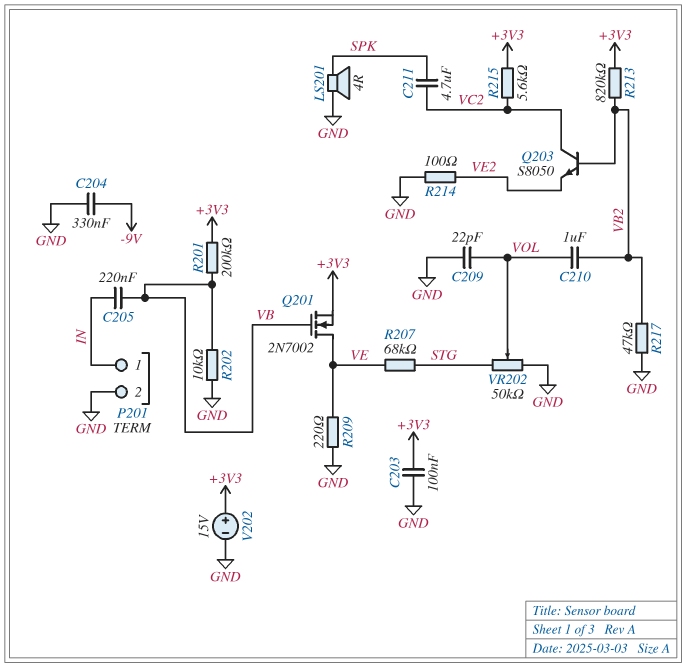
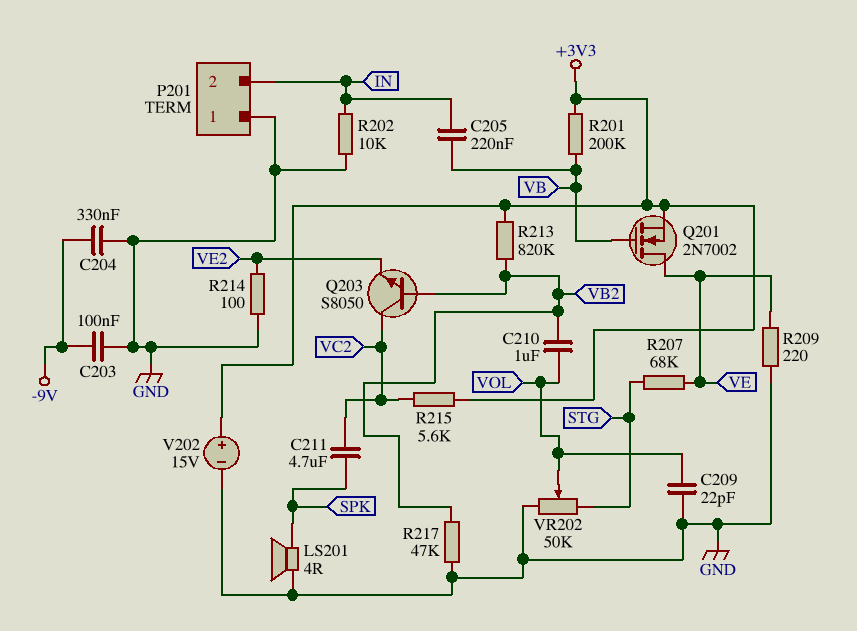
C203: 100nF (+3V3, GND) -> 100nF (-9V, GND)
P201 pin 1: IN -> GND
P201 pin 2: GND -> IN
R202: 10k (GND, VB) -> 10k (GND, IN)

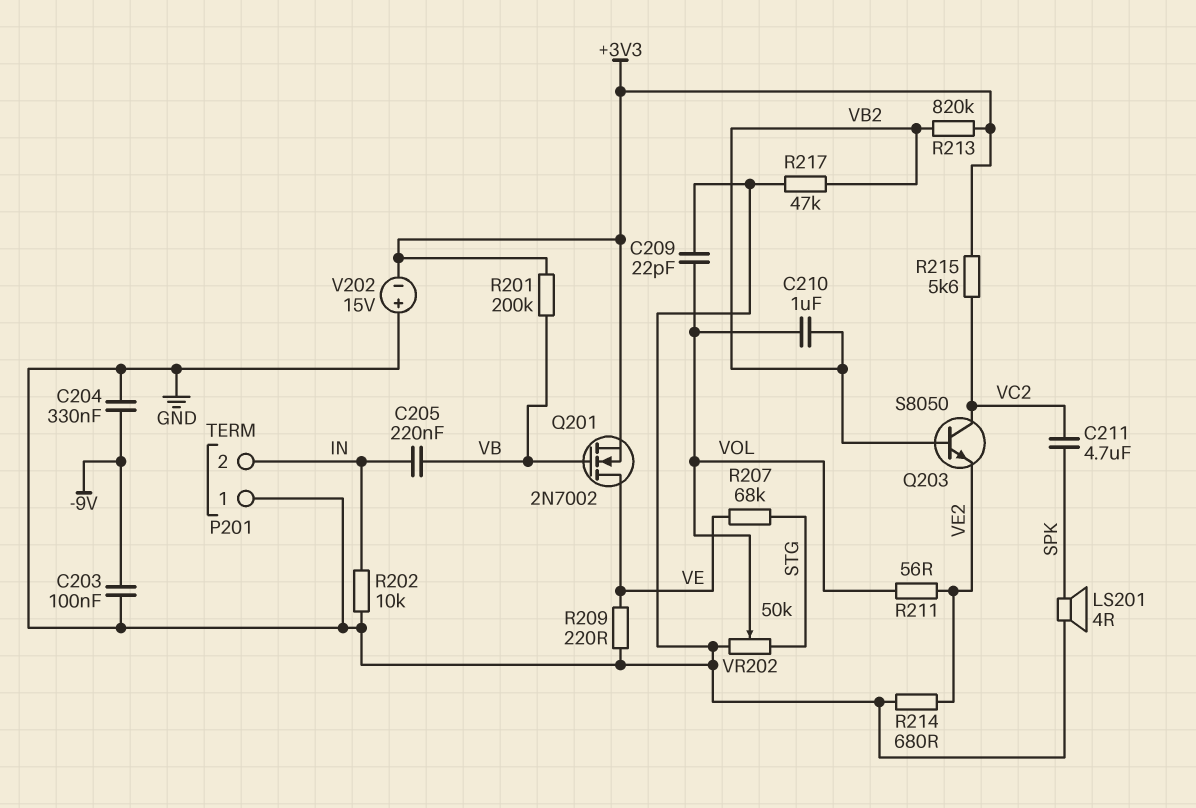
R211: none -> 56 (VE2, VOL)
R214: 100 (GND, VE2) -> 680 (GND, VE2)
V202: 15V (plus +3V3, minus GND) -> 15V (plus GND, minus +3V3)

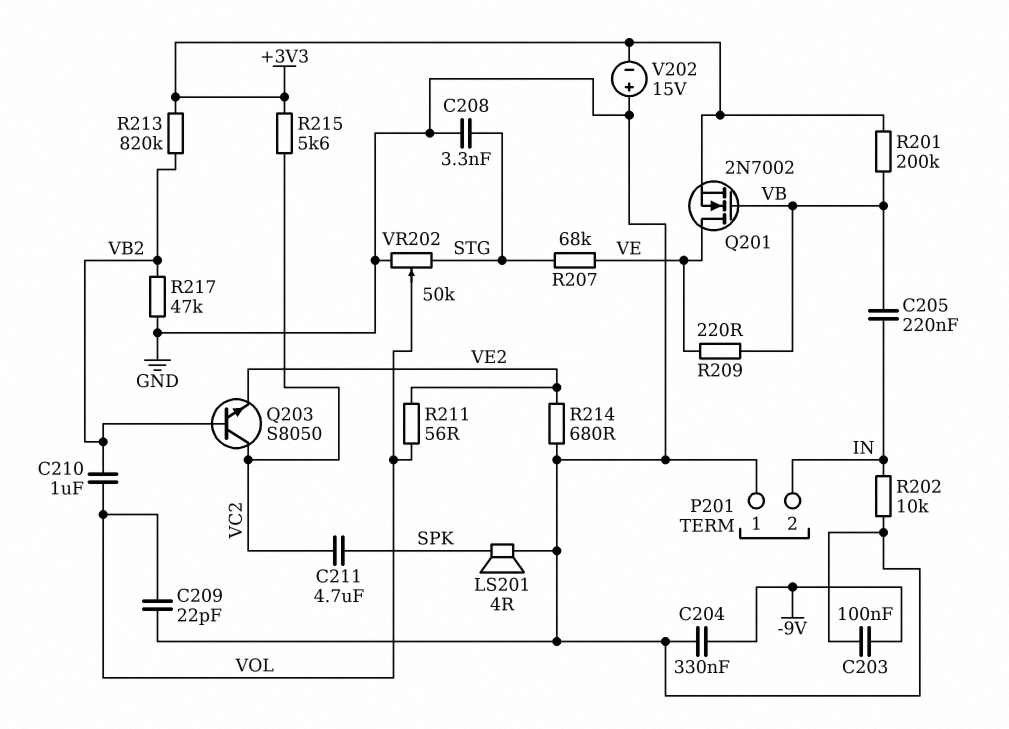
C208: none -> 3.3nF (GND, STG)
R209: 220 (GND, VE) -> 220 (VB, VE)

